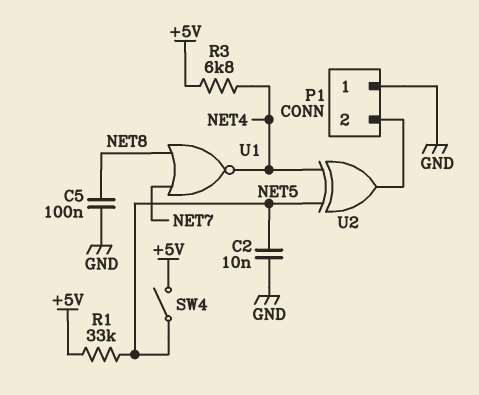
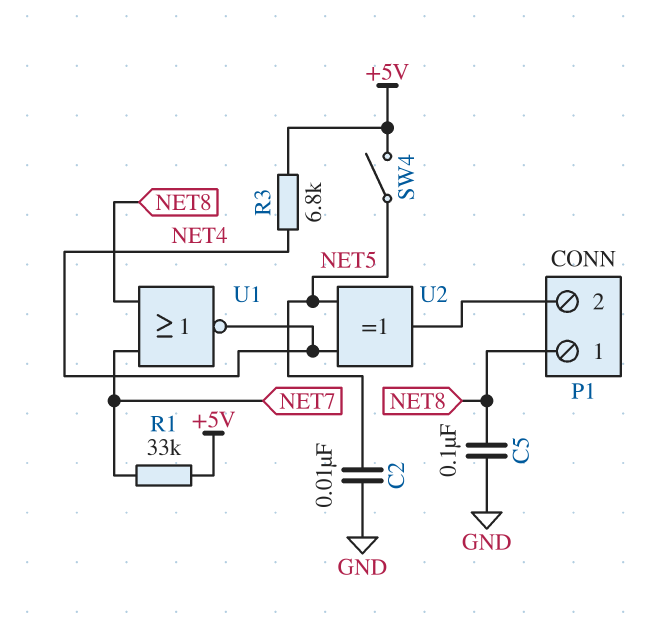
P1 pin 1: GND -> NET8
R1: 33k (+5V, NET5) -> 33k (+5V, NET7)

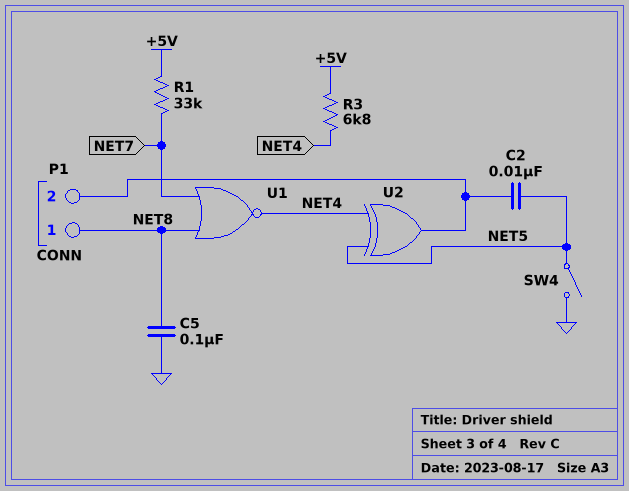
C2: 10nF (GND, NET5) -> 10nF (NET5, P1/2)
SW4: switch (+5V, NET5) -> switch (GND, NET5)

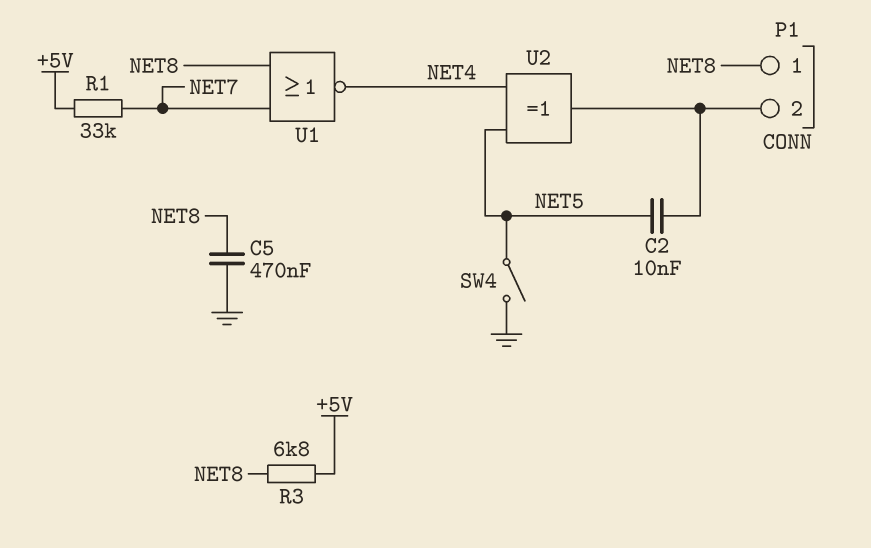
C5: 100nF (GND, NET8) -> 470nF (GND, NET8)
R3: 6.8k (+5V, NET4) -> 6.8k (+5V, NET8)

